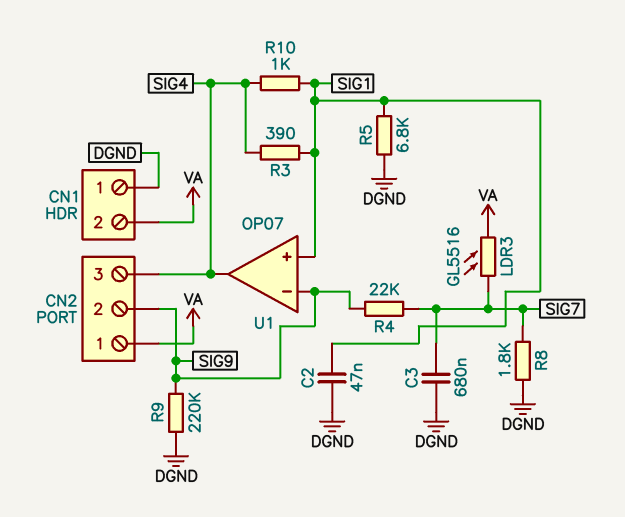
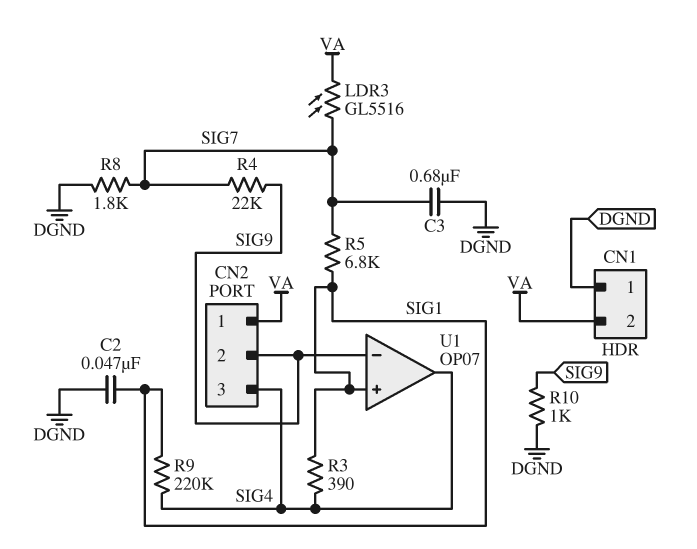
R5: 6.8k (DGND, SIG1) -> 6.8k (SIG1, SIG7)
R9: 220k (DGND, SIG9) -> 220k (SIG1, SIG4)
R10: 1k (SIG1, SIG4) -> 1k (DGND, SIG9)

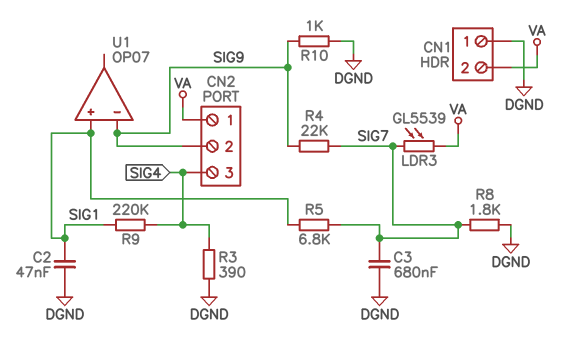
LDR3: GL5516 (SIG7, VA) -> GL5539 (SIG7, VA)
R3: 390 (SIG1, SIG4) -> 390 (DGND, SIG4)
U1 pin out: SIG4 -> none

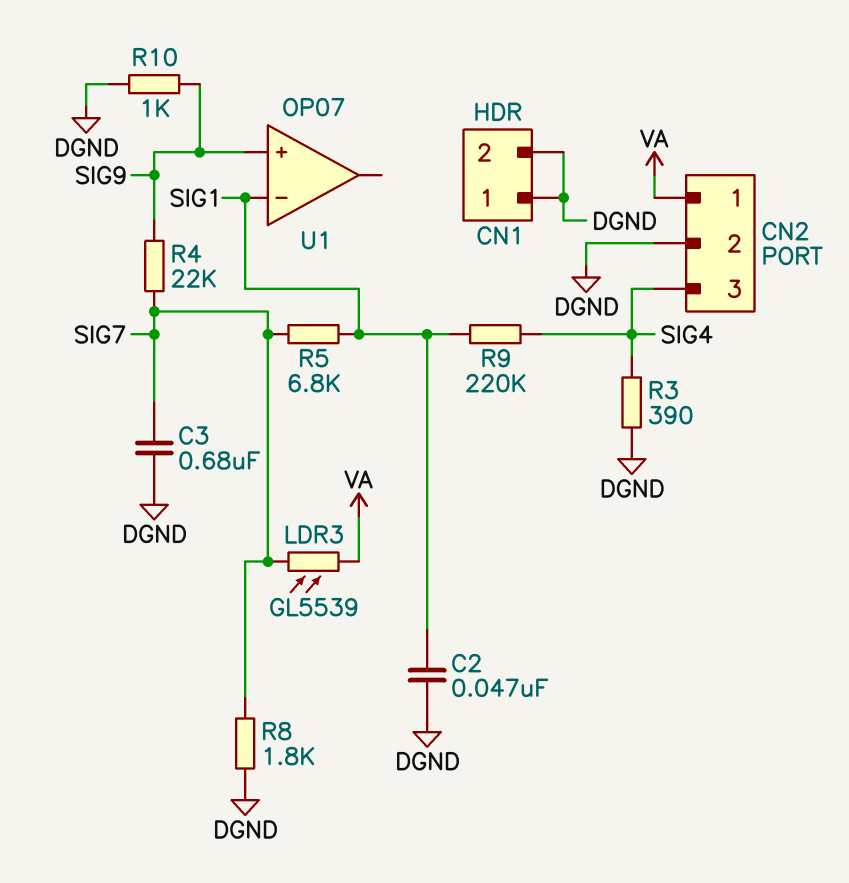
CN1 pin 2: VA -> DGND
CN2 pin 2: SIG9 -> DGND
U1 pin in+: SIG1 -> SIG9
U1 pin in-: SIG9 -> SIG1

